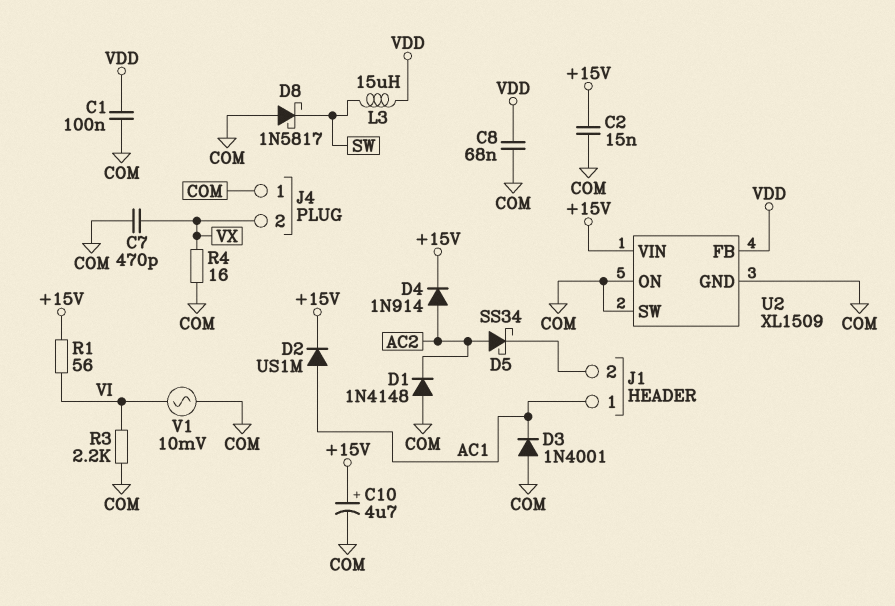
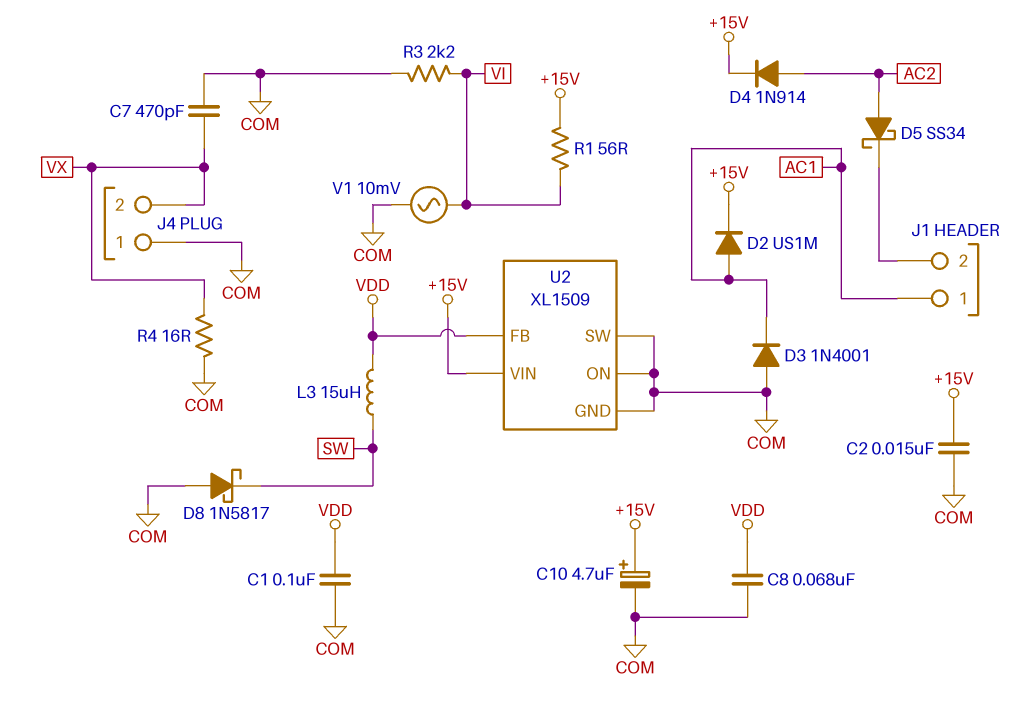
D1: diode 1N4148 (A COM, K AC2) -> none

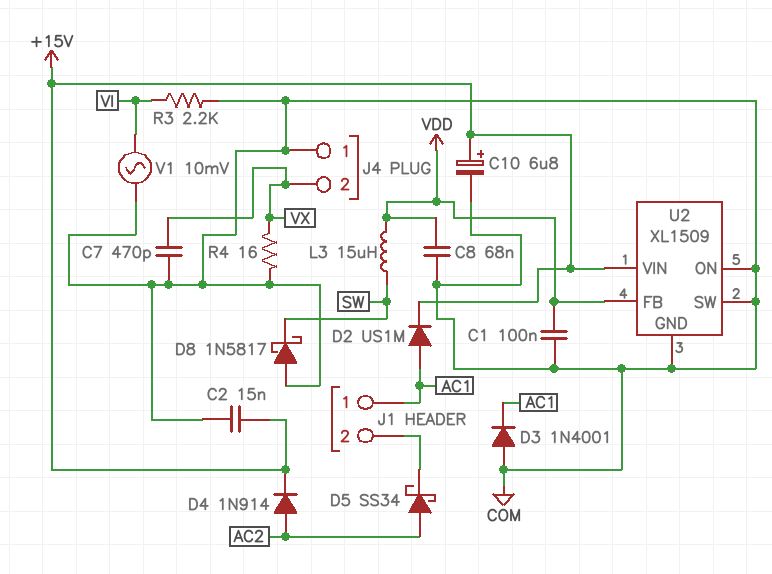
C10: 4.7uF (plus +15V, minus COM) -> 6.8uF (plus +15V, minus COM)
R1: 56 (+15V, VI) -> none

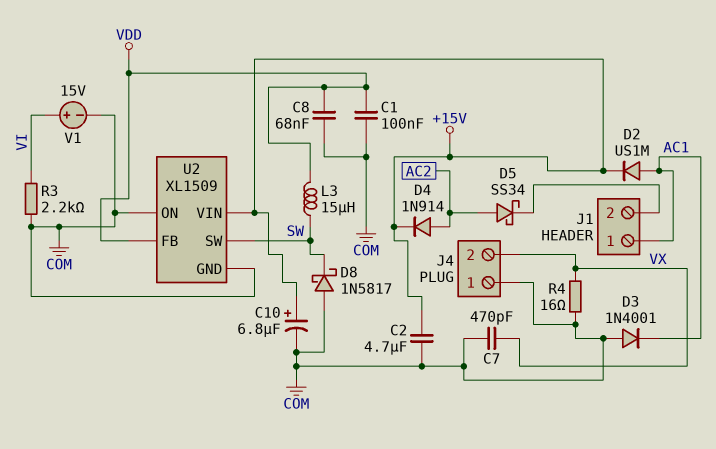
C2: 15nF (+15V, COM) -> 4.7uF (+15V, COM)
U2 pin SW: COM -> SW
V1: AC 10mV (COM, VI) -> 15V (plus VI, minus COM)

